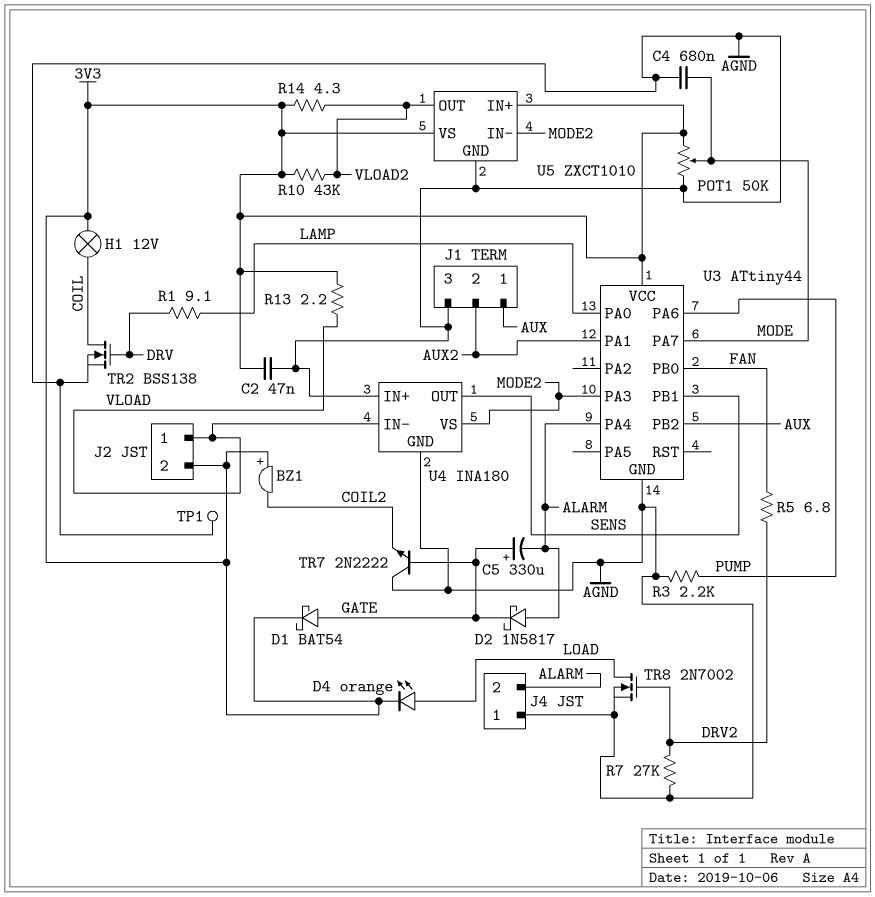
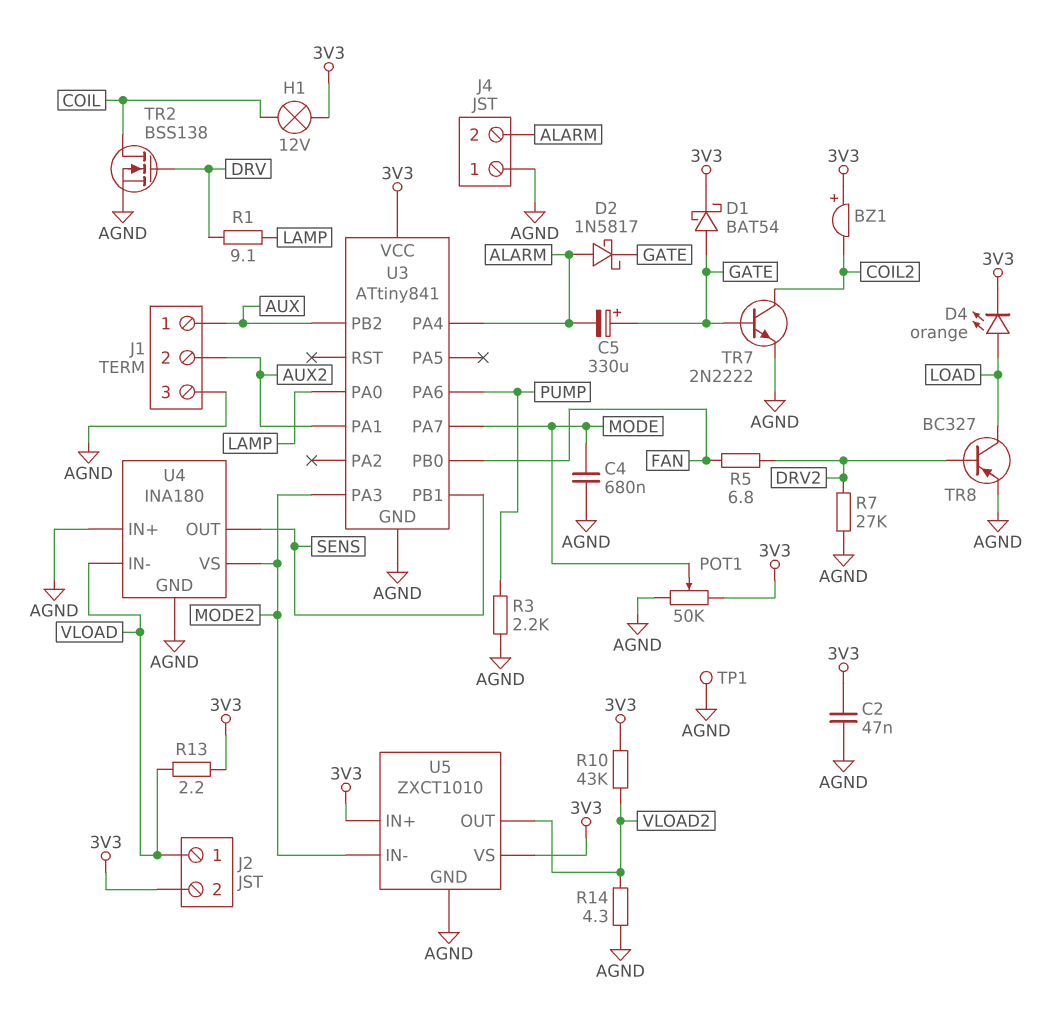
R14: 4.3 (3V3, VLOAD2) -> 4.3 (AGND, VLOAD2)
TR7: NPN 2N2222 (B GATE, C AGND, E COIL2) -> NPN 2N2222 (B GATE, C COIL2, E AGND)
TR8: NMOS 2N7002 (G DRV2, D LOAD, S AGND) -> PNP BC327 (B DRV2, C LOAD, E AGND)
U3: ATtiny44 -> ATtiny841

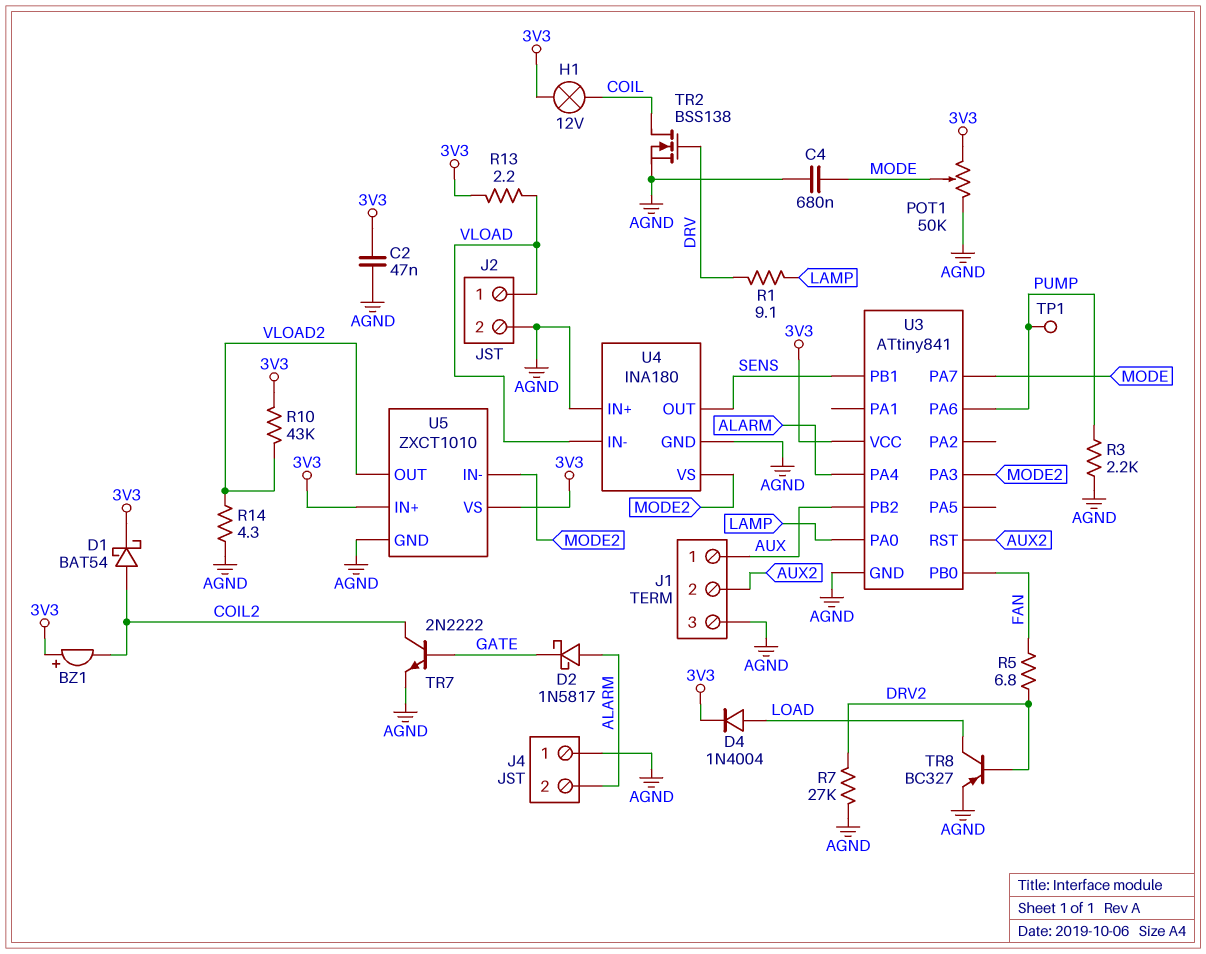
C5: 330uF (plus GATE, minus ALARM) -> none
D1: schottky BAT54 (A GATE, K 3V3) -> schottky BAT54 (A COIL2, K 3V3)
D4: LED orange (A LOAD, K 3V3) -> diode 1N4004 (A LOAD, K 3V3)
J2 pin 2: 3V3 -> AGND
TP1: test point (AGND) -> test point (PUMP)
U3 pin PA1: AUX2 -> none
U3 pin RST: none -> AUX2

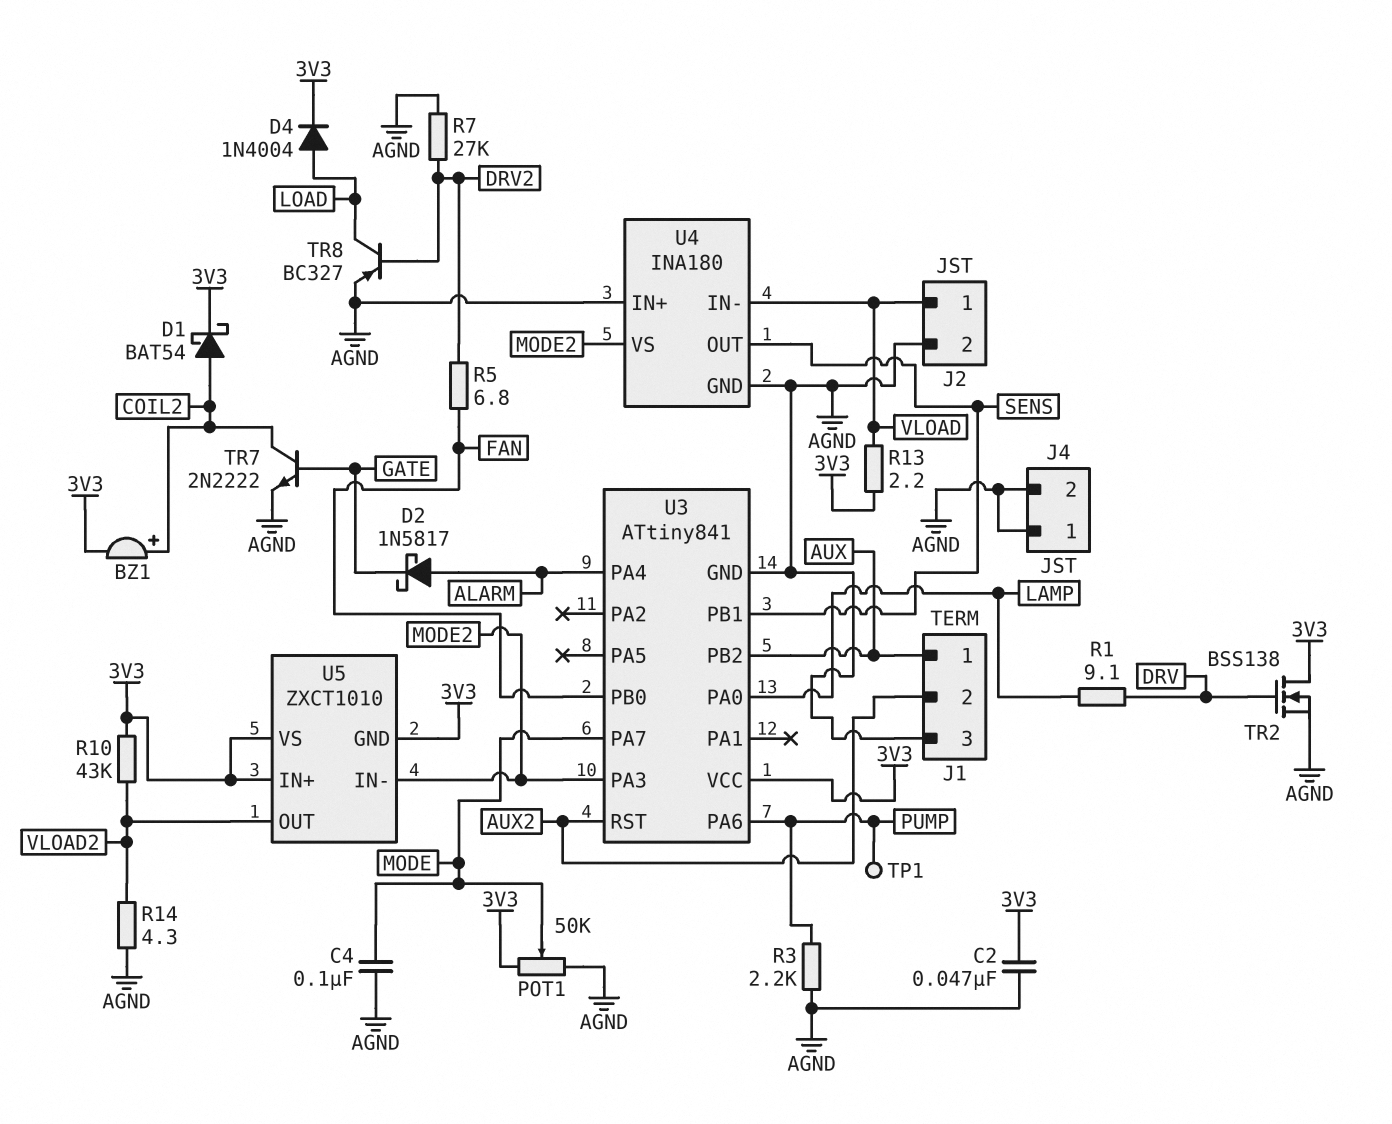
BZ1: buzzer (plus 3V3, minus COIL2) -> buzzer (plus COIL2, minus 3V3)
C4: 680nF (AGND, MODE) -> 100nF (AGND, MODE)
H1: lamp 12V (3V3, COIL) -> none
J4 pin 2: ALARM -> AGND
TR2: NMOS BSS138 (G DRV, D COIL, S AGND) -> NMOS BSS138 (G DRV, D 3V3, S AGND)
U5 pin GND: AGND -> 3V3

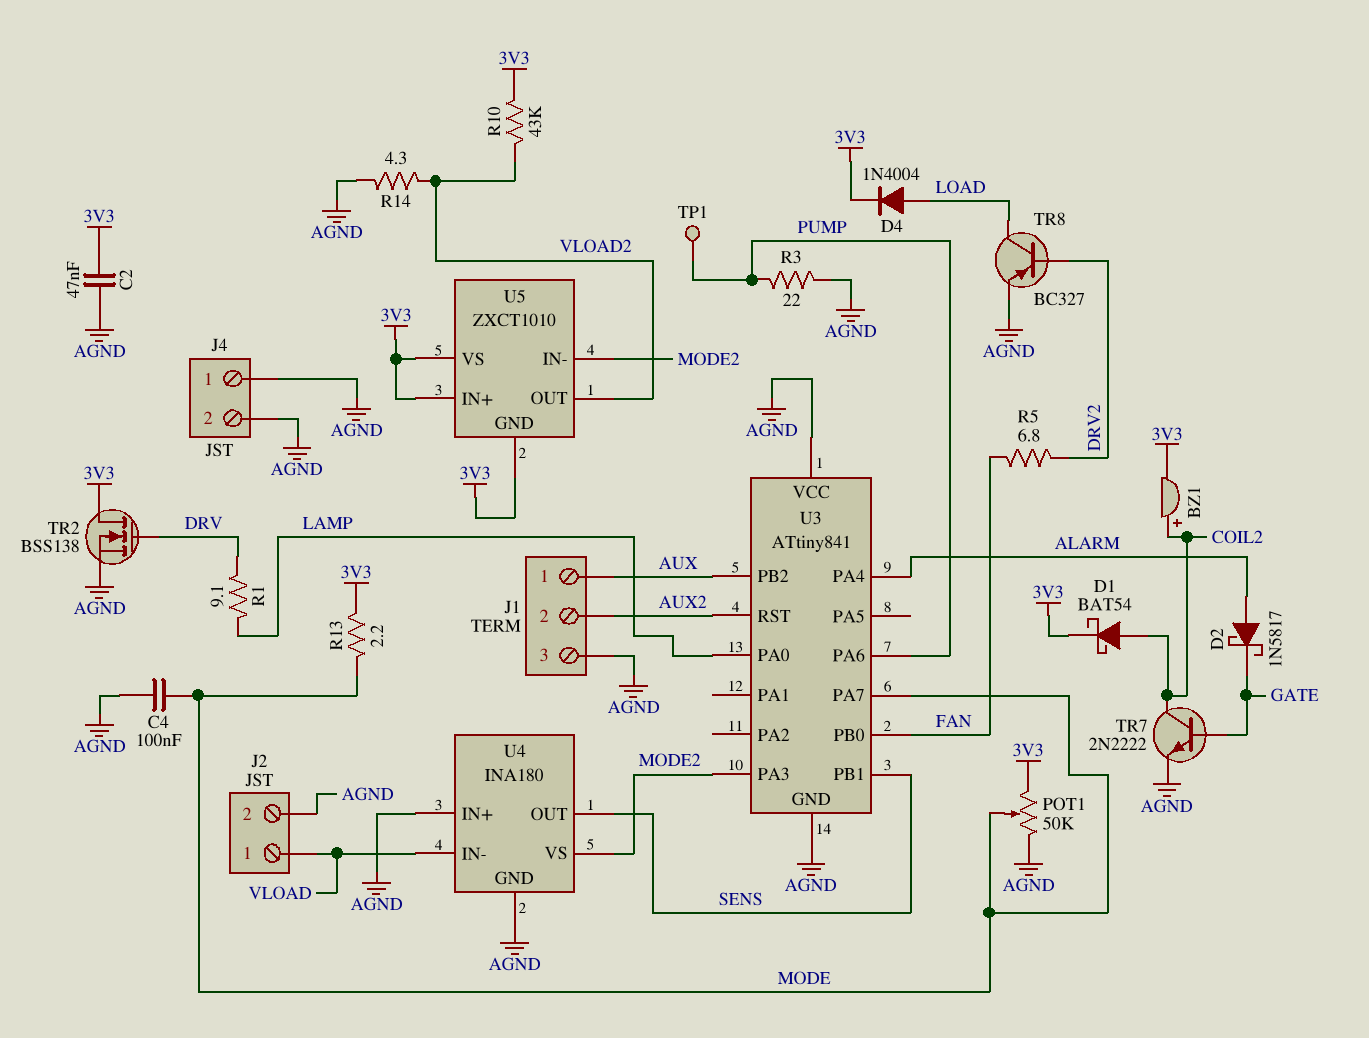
R3: 2.2k (AGND, PUMP) -> 22 (AGND, PUMP)
R7: 27k (AGND, DRV2) -> none
R13: 2.2 (3V3, VLOAD) -> 2.2 (3V3, MODE)
U3 pin VCC: 3V3 -> AGND

